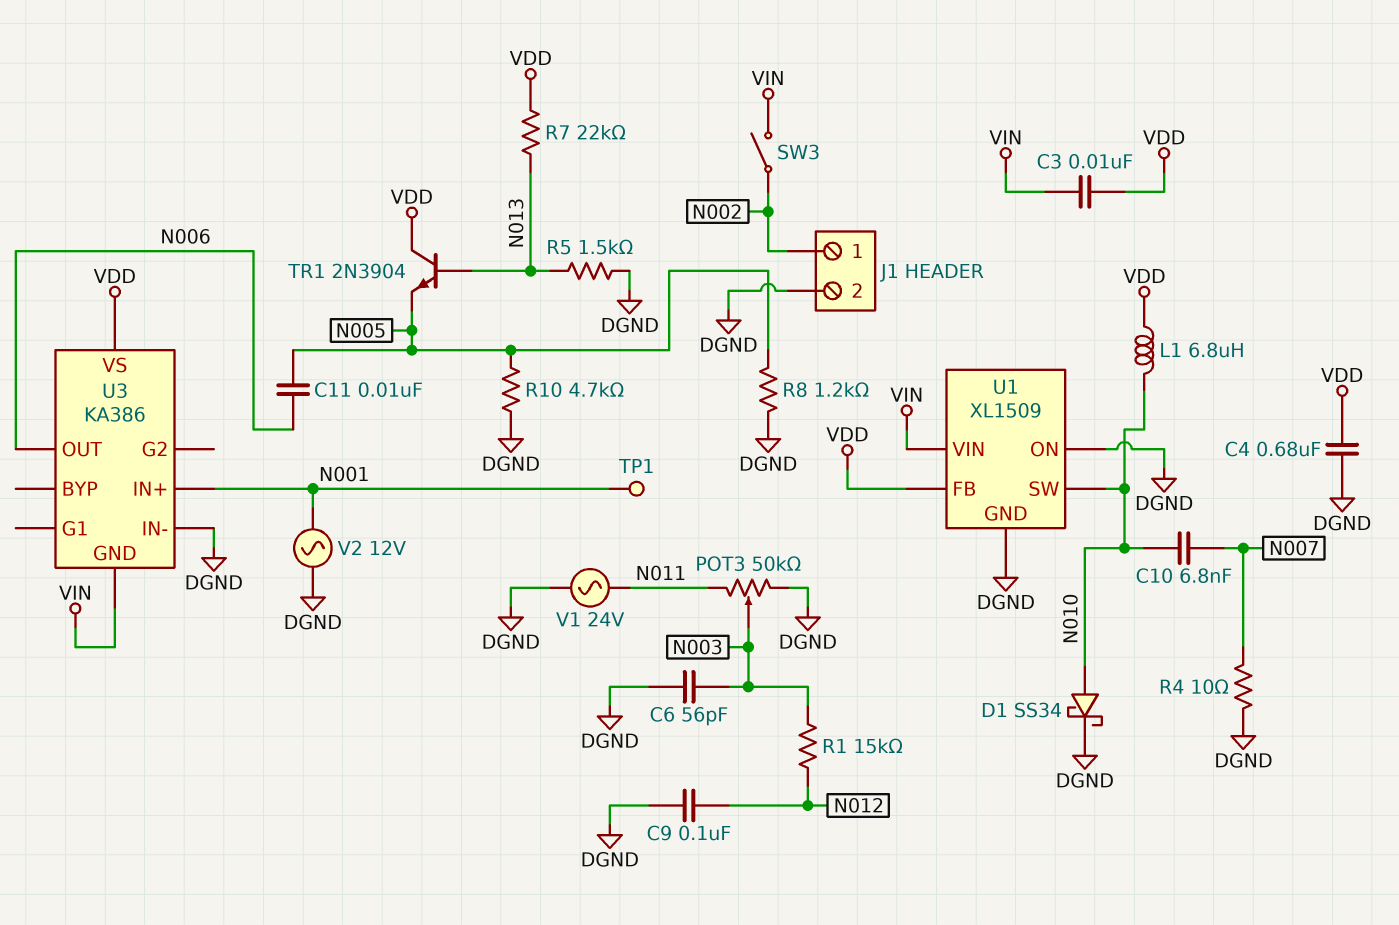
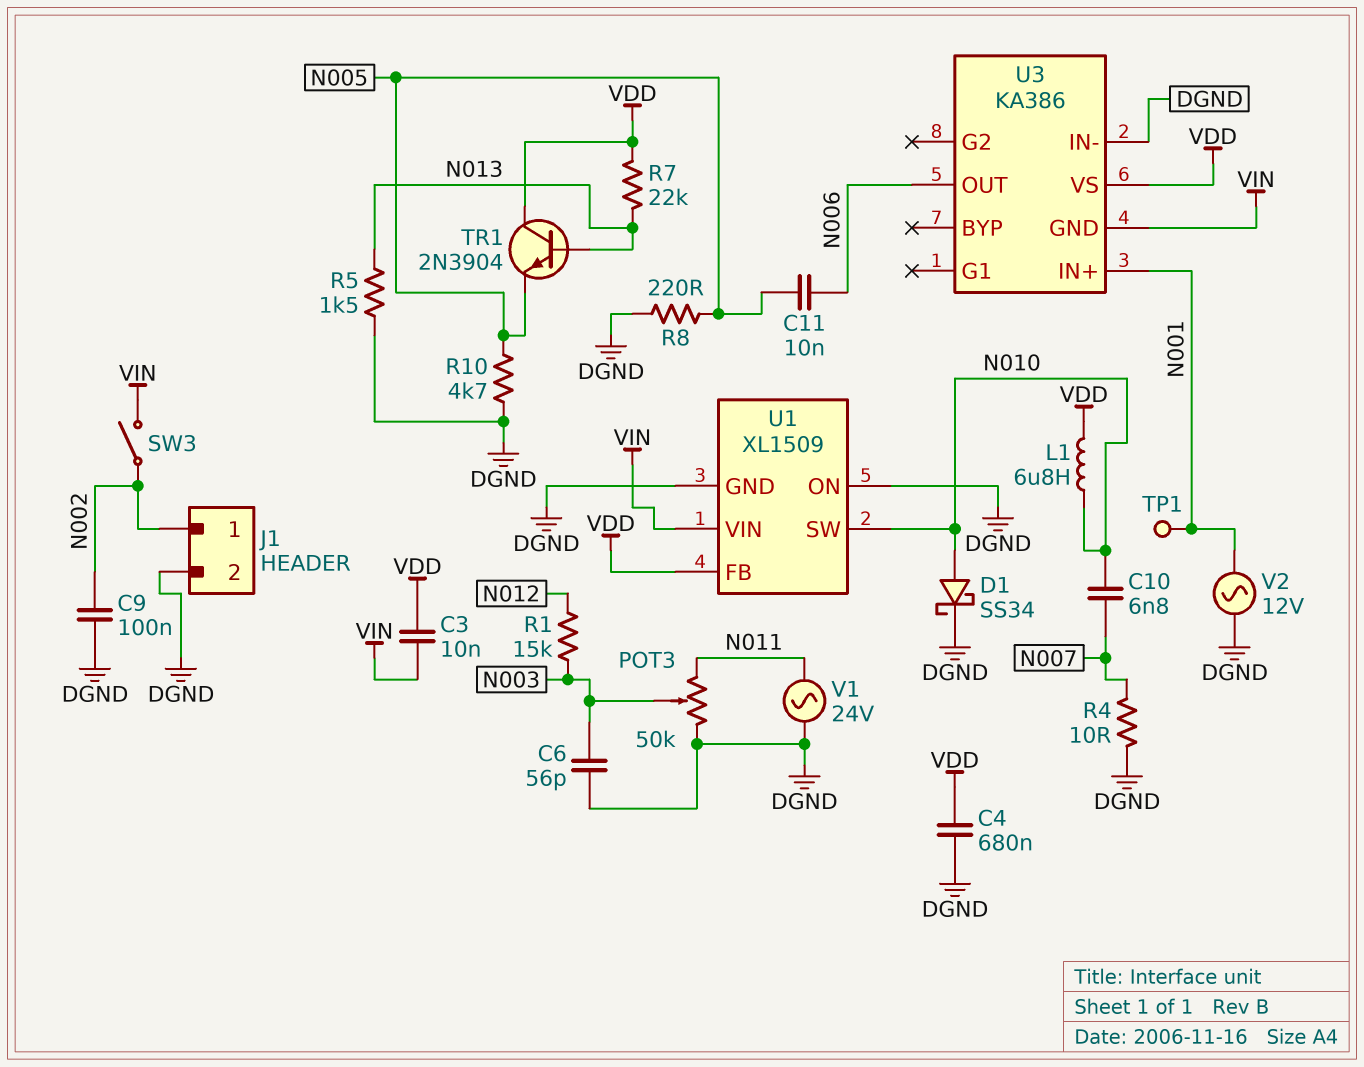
C9: 100nF (DGND, N012) -> 100nF (DGND, N002)
R8: 1.2k (DGND, N005) -> 220 (DGND, N005)

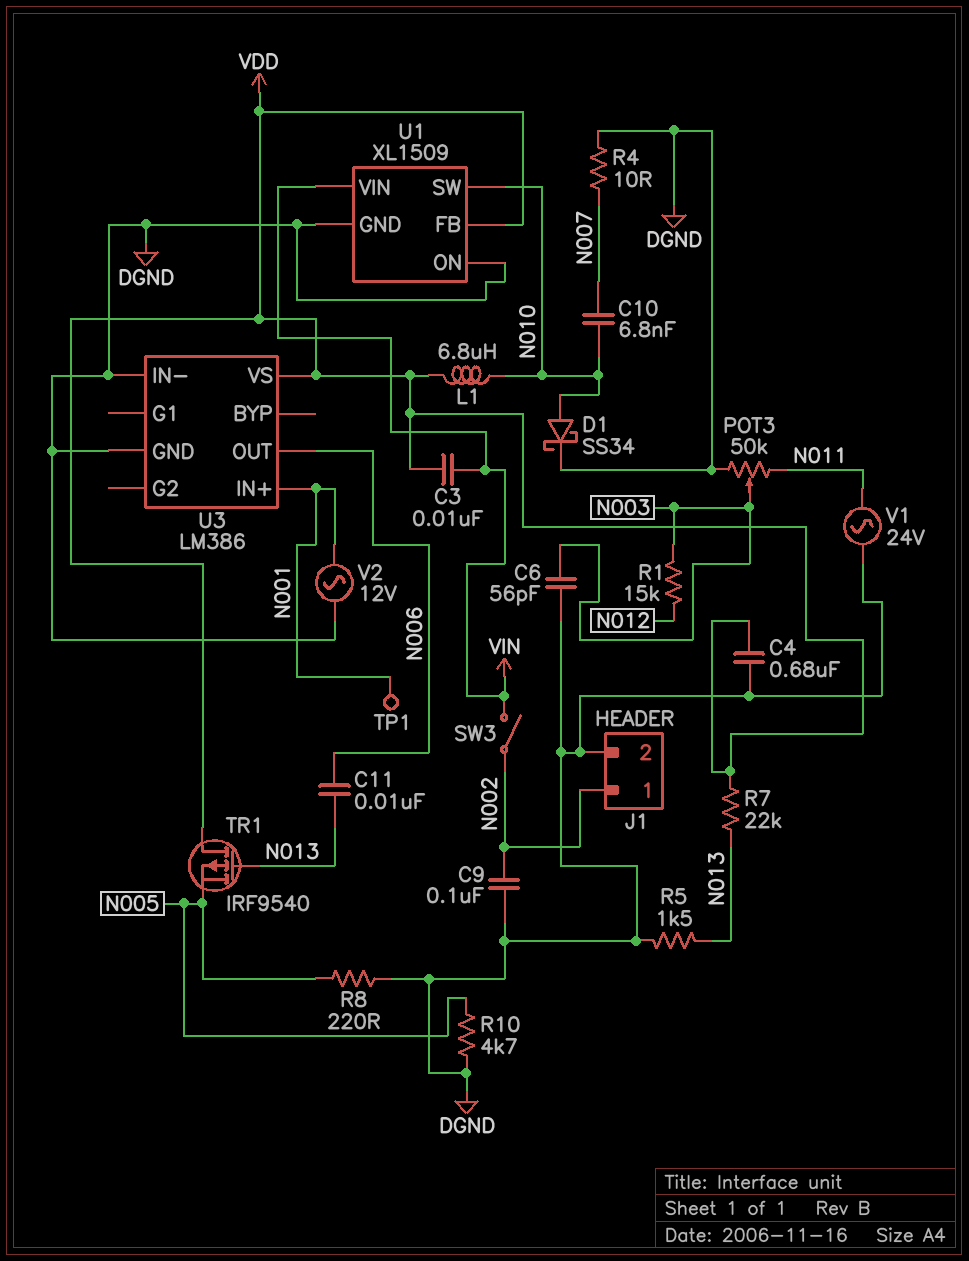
C11: 10nF (N005, N006) -> 10nF (N006, N013)
TR1: NPN 2N3904 (B N013, C VDD, E N005) -> PMOS IRF9540 (G N013, D VDD, S N005)
U3: KA386 -> LM386
U3 pin GND: VIN -> DGND

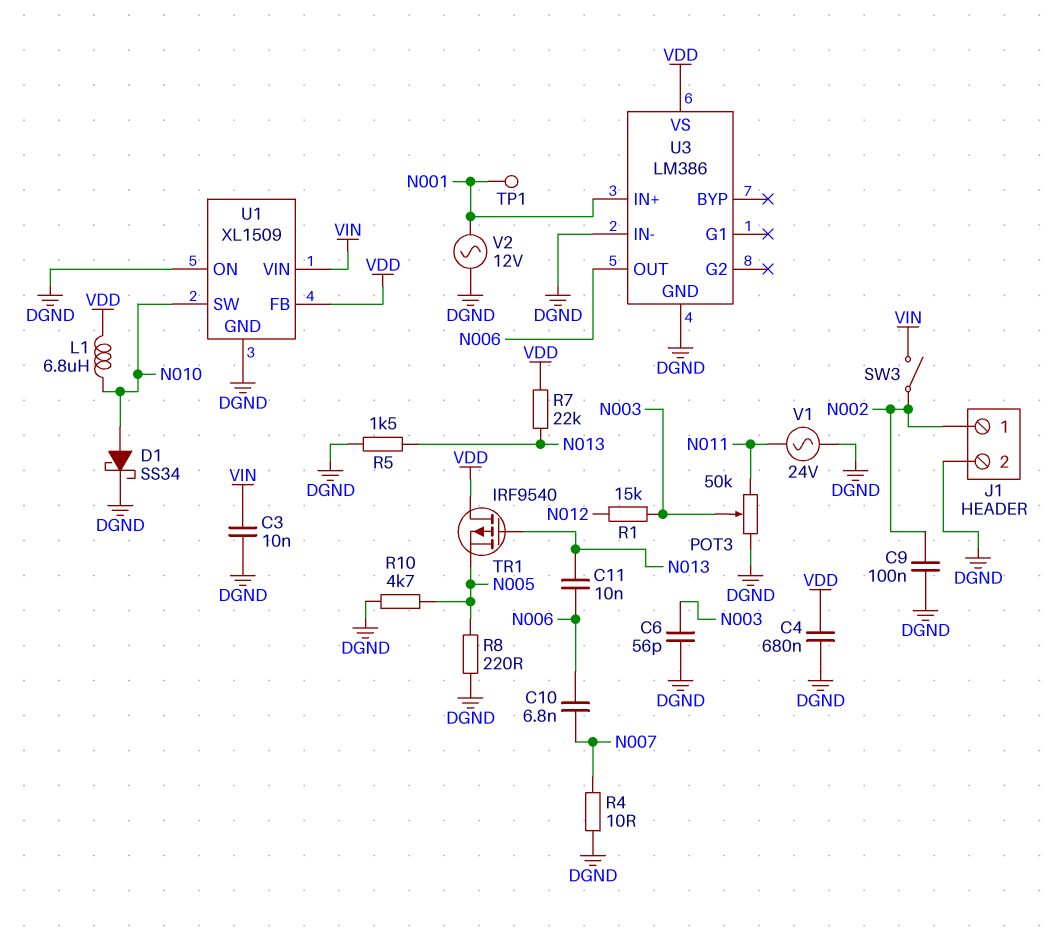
C3: 10nF (VDD, VIN) -> 10nF (DGND, VIN)
C10: 6.8nF (N007, N010) -> 6.8nF (N006, N007)

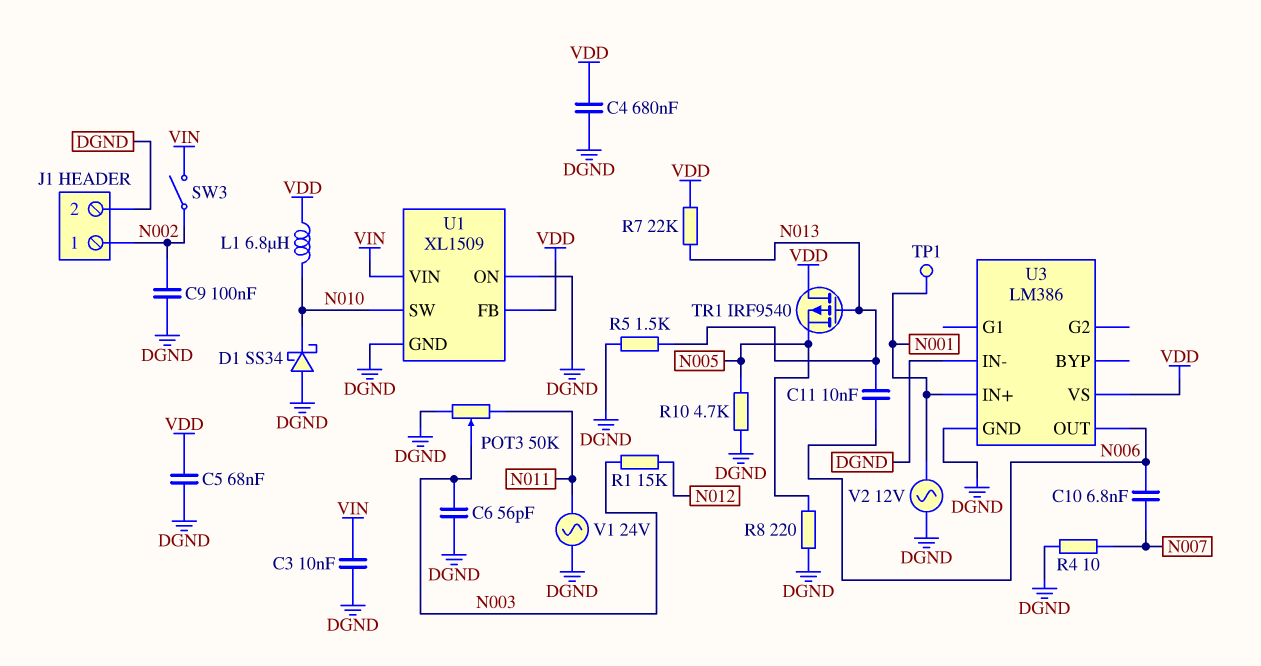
C5: none -> 68nF (DGND, VDD)
D1: schottky SS34 (A N010, K DGND) -> schottky SS34 (A DGND, K N010)

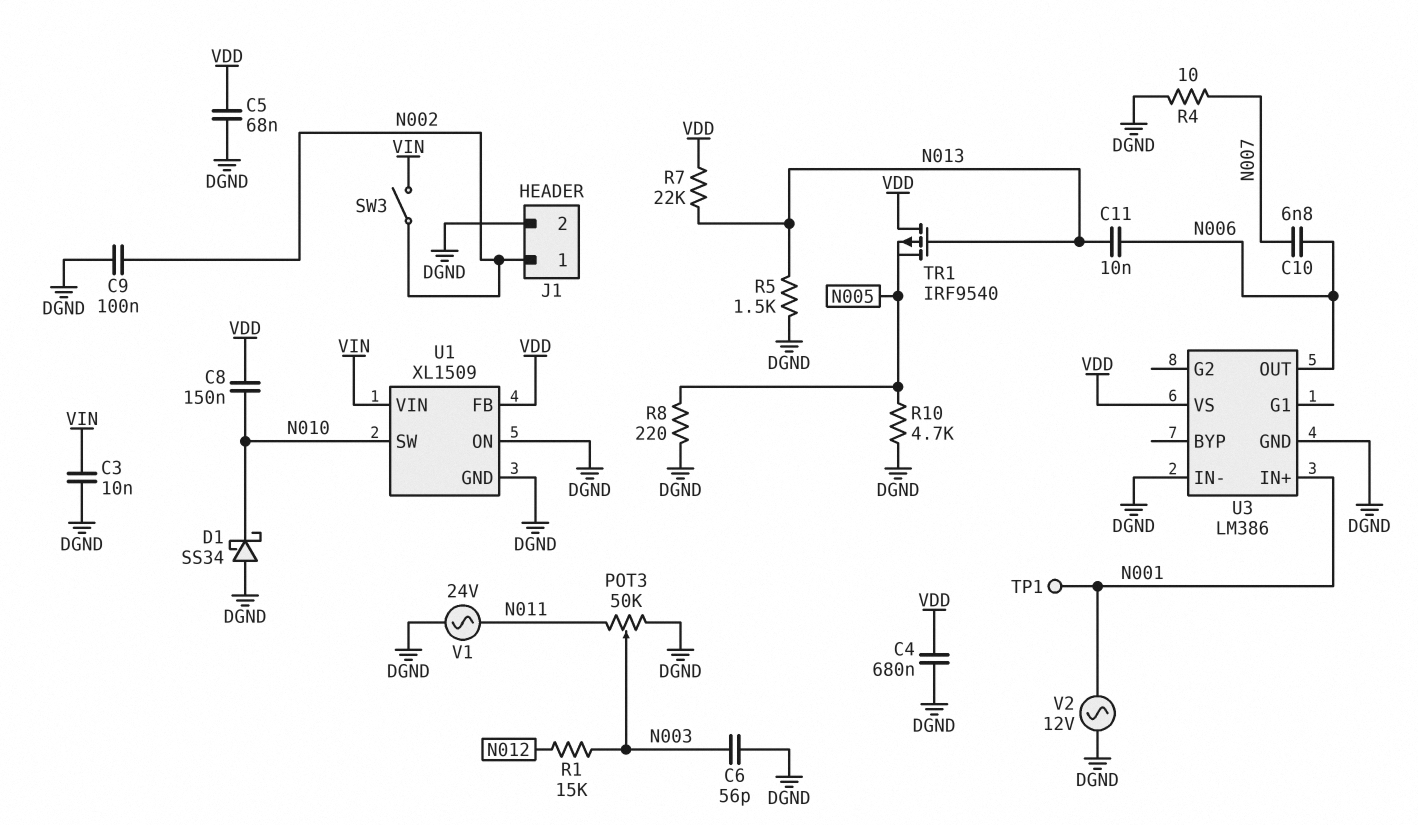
C8: none -> 150nF (N010, VDD)
L1: 6.8uH (N010, VDD) -> none

